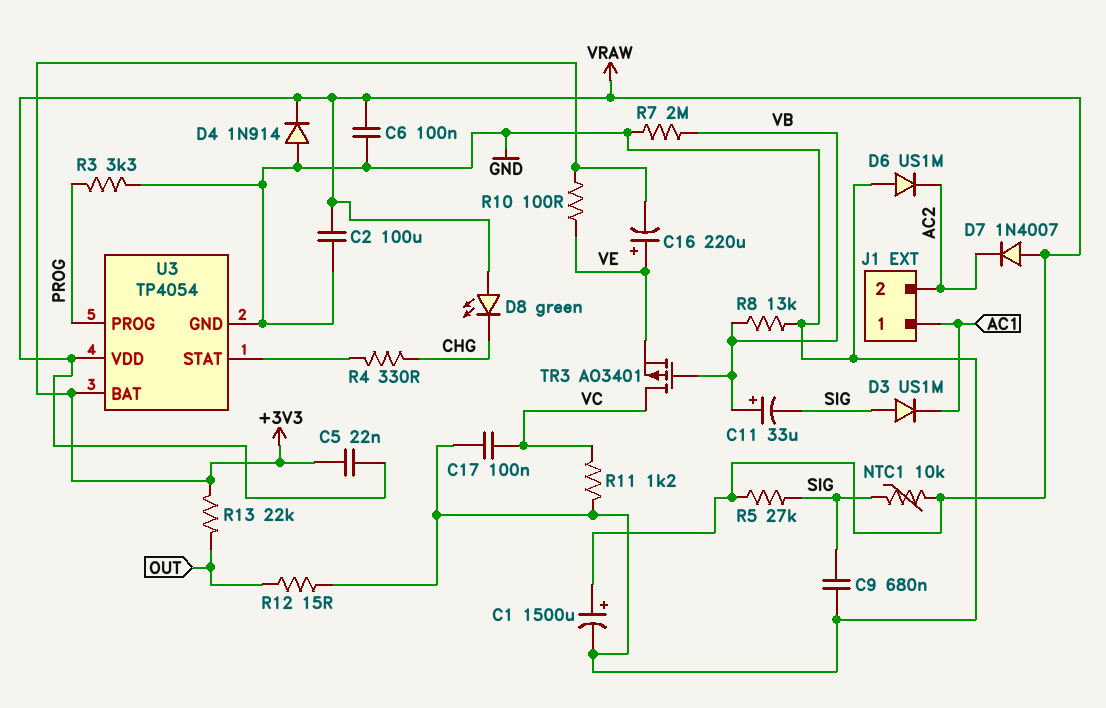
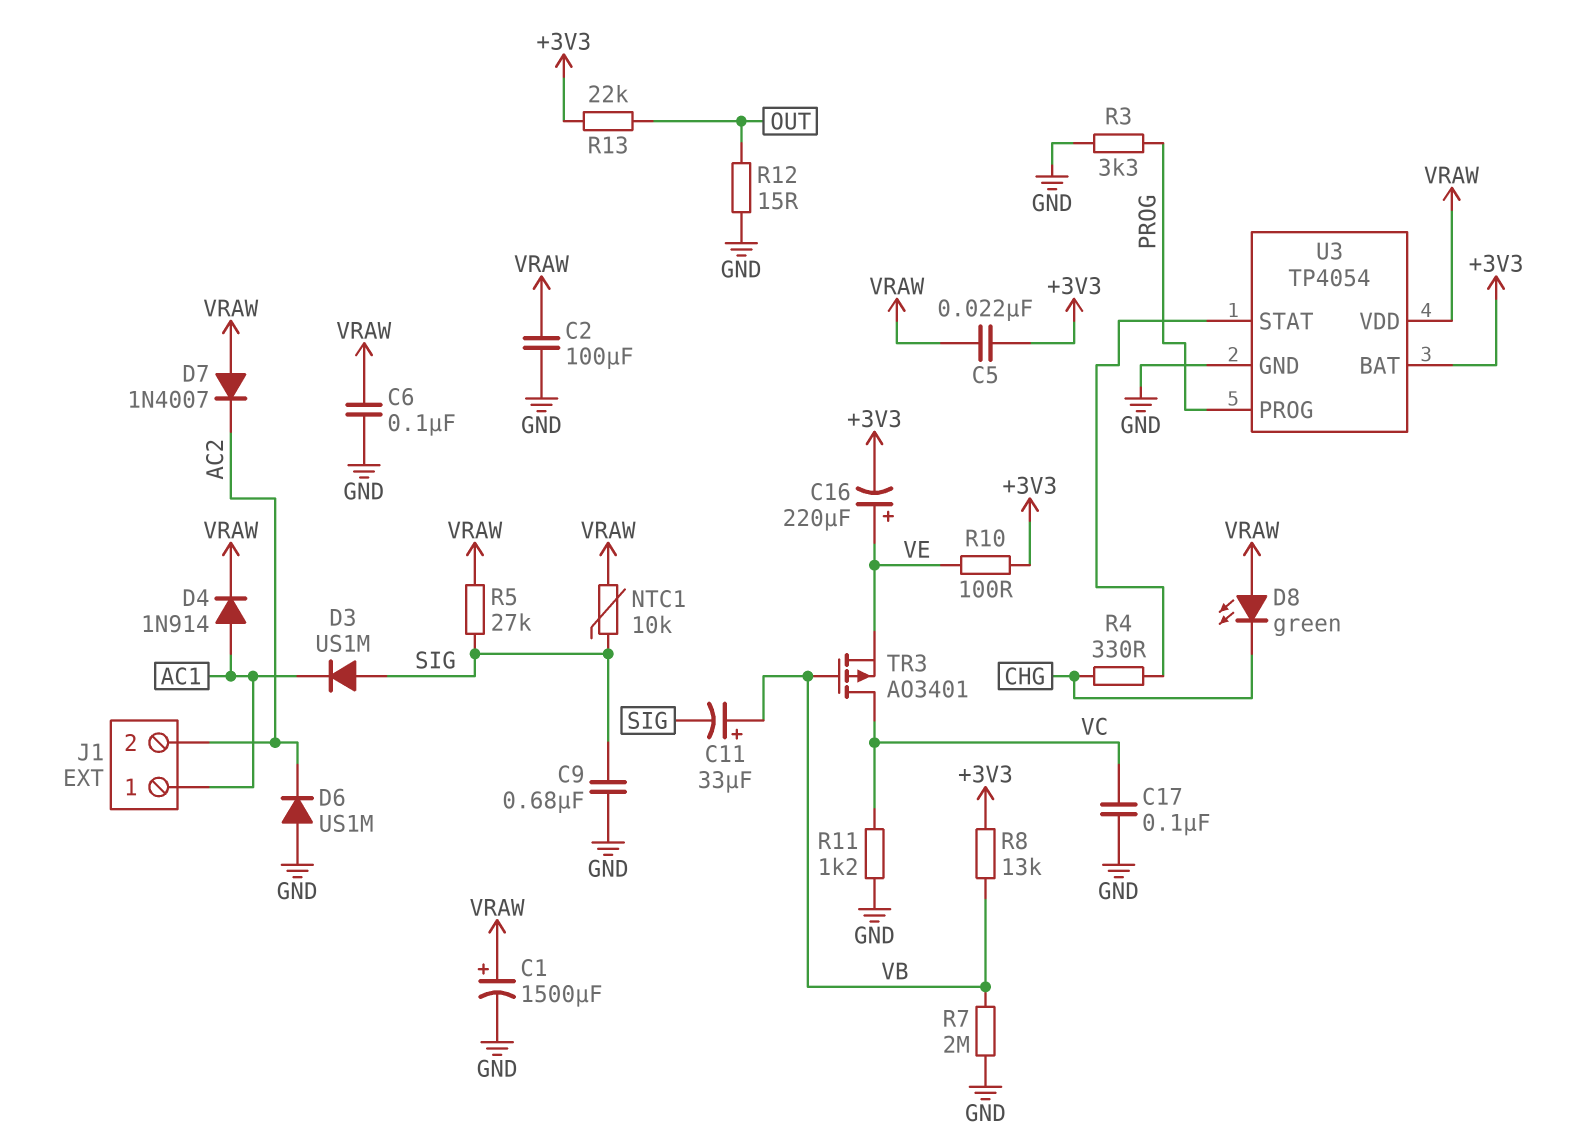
D4: diode 1N914 (A GND, K VRAW) -> diode 1N914 (A AC1, K VRAW)
R8: 13k (GND, VB) -> 13k (+3V3, VB)

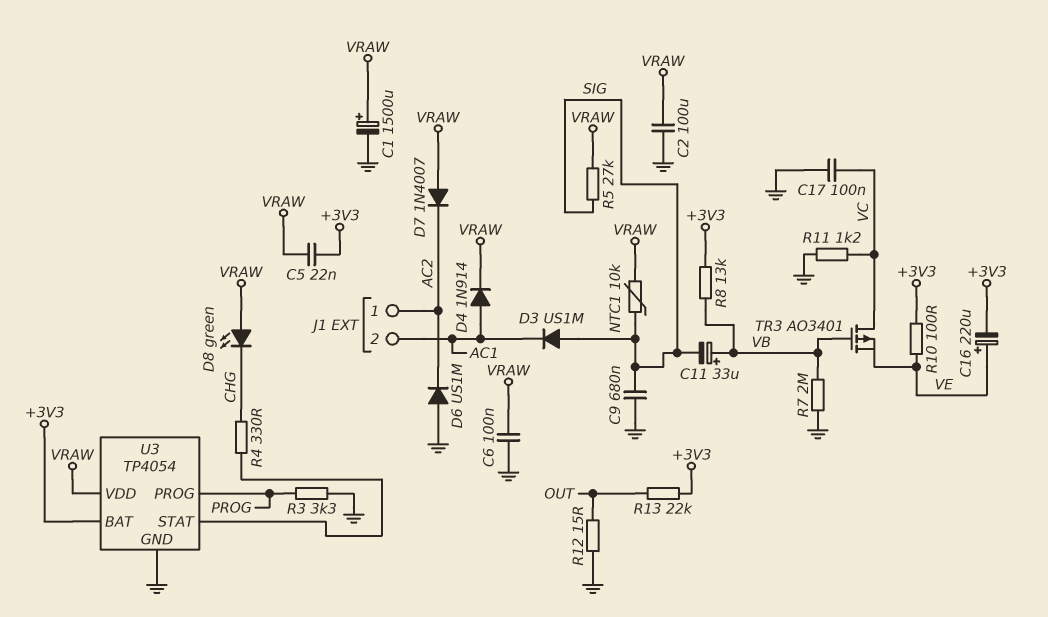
J1 pin 1: AC1 -> AC2
J1 pin 2: AC2 -> AC1

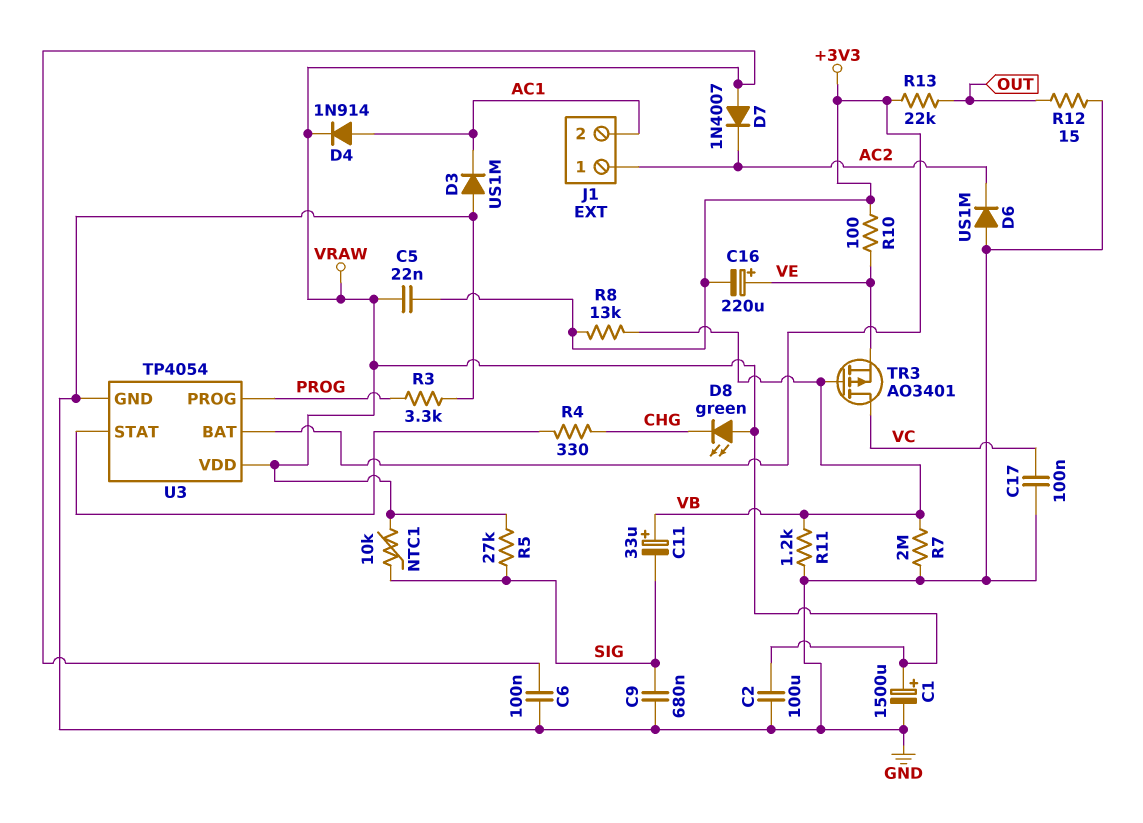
D3: diode US1M (A SIG, K AC1) -> diode US1M (A GND, K AC1)
R11: 1.2k (GND, VC) -> 1.2k (GND, VB)

